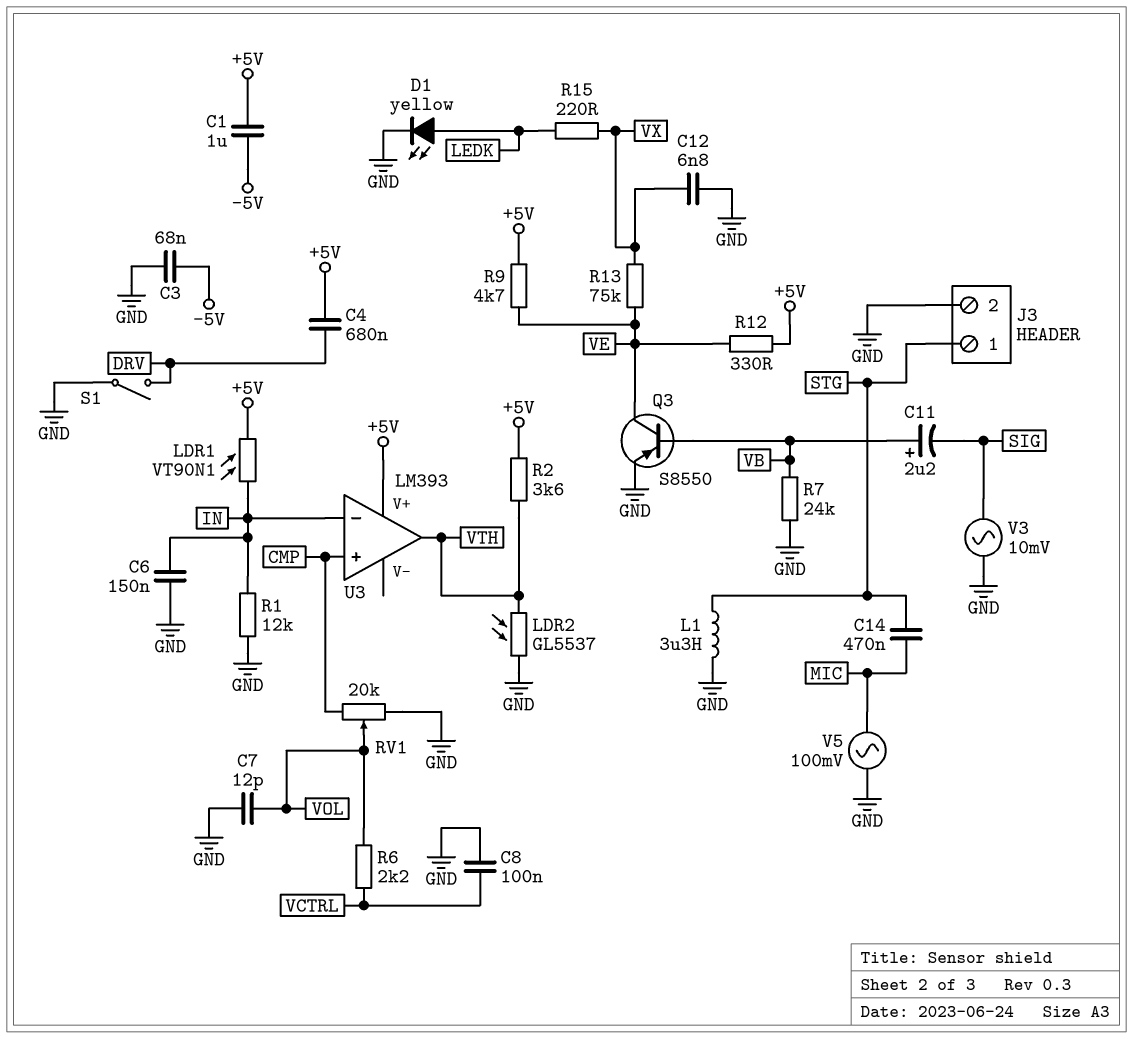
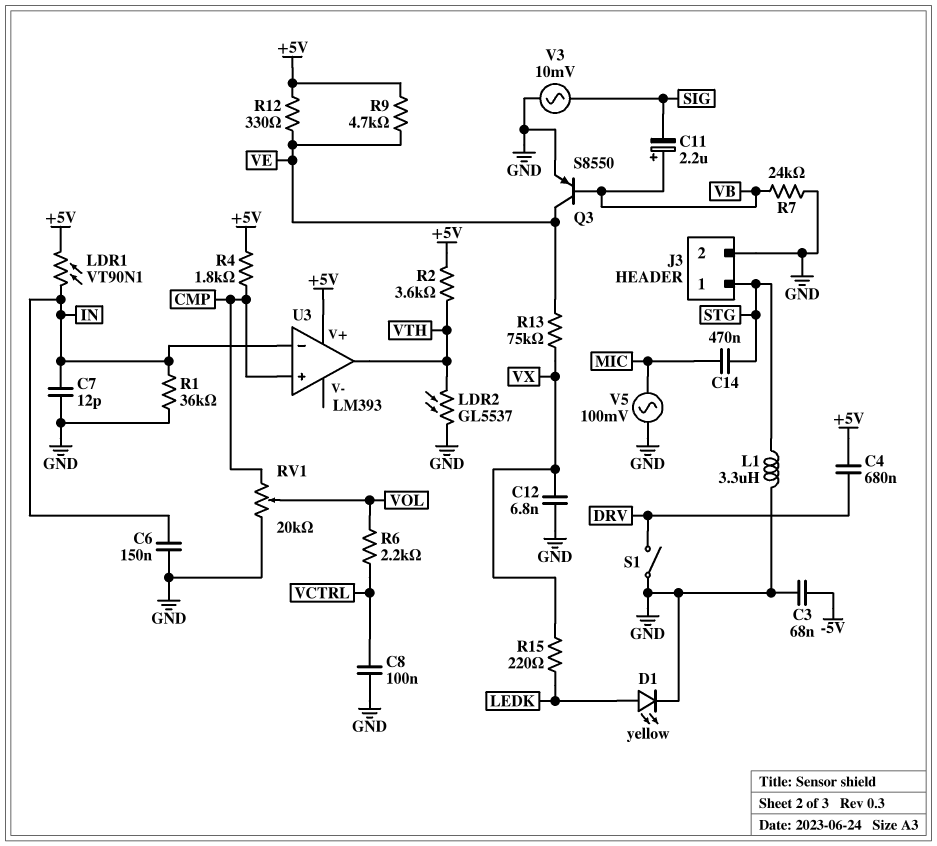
C1: 1uF (+5V, -5V) -> none
C7: 12pF (GND, VOL) -> 12pF (GND, IN)
R1: 12k (GND, IN) -> 36k (GND, IN)
R4: none -> 1.8k (+5V, CMP)

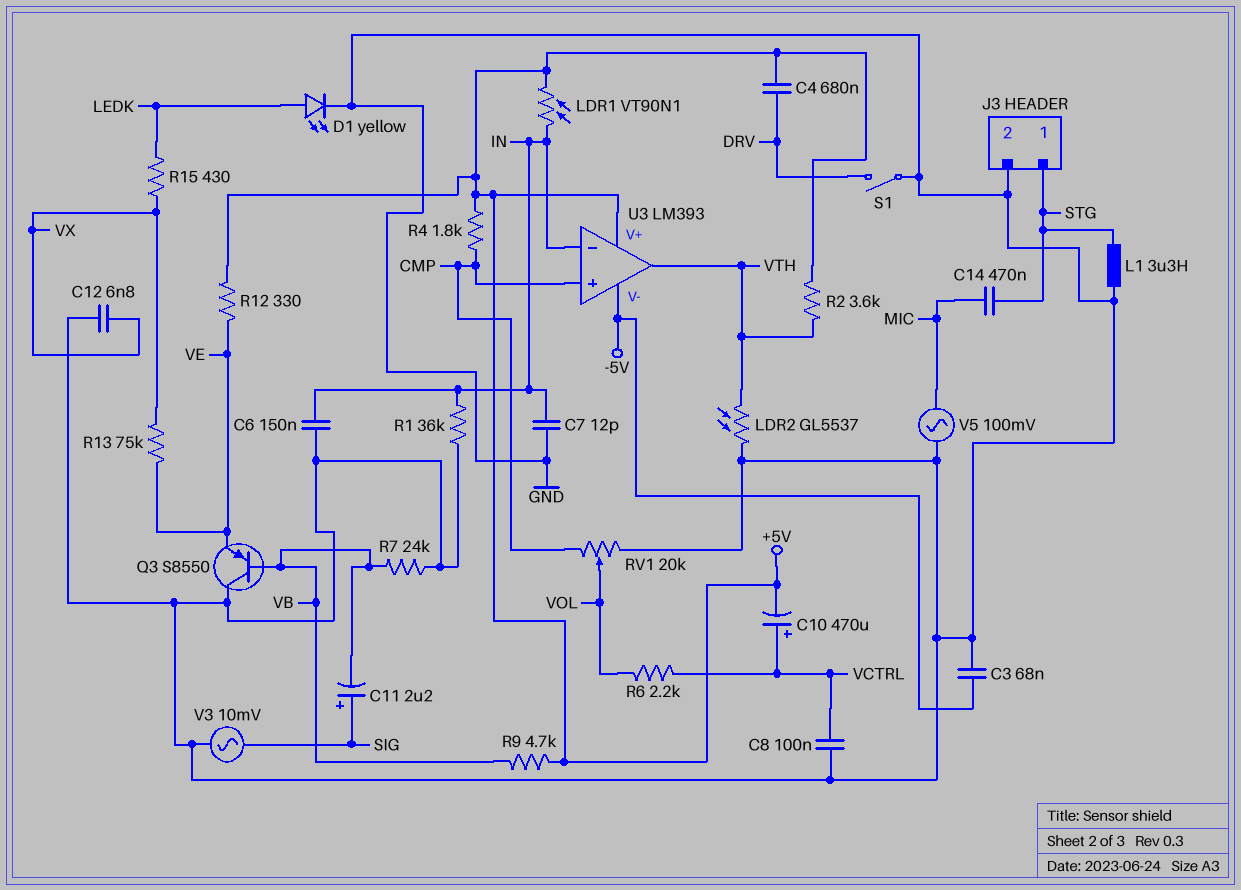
C10: none -> 470uF (plus VCTRL, minus +5V)
C11: 2.2uF (plus VB, minus SIG) -> 2.2uF (plus SIG, minus VB)
Q3: PNP S8550 (B VB, C VE, E GND) -> PNP S8550 (B VB, C GND, E VE)
R9: 4.7k (+5V, VE) -> 4.7k (+5V, VB)
R15: 220 (LEDK, VX) -> 430 (LEDK, VX)
U3 pin V-: none -> -5V

